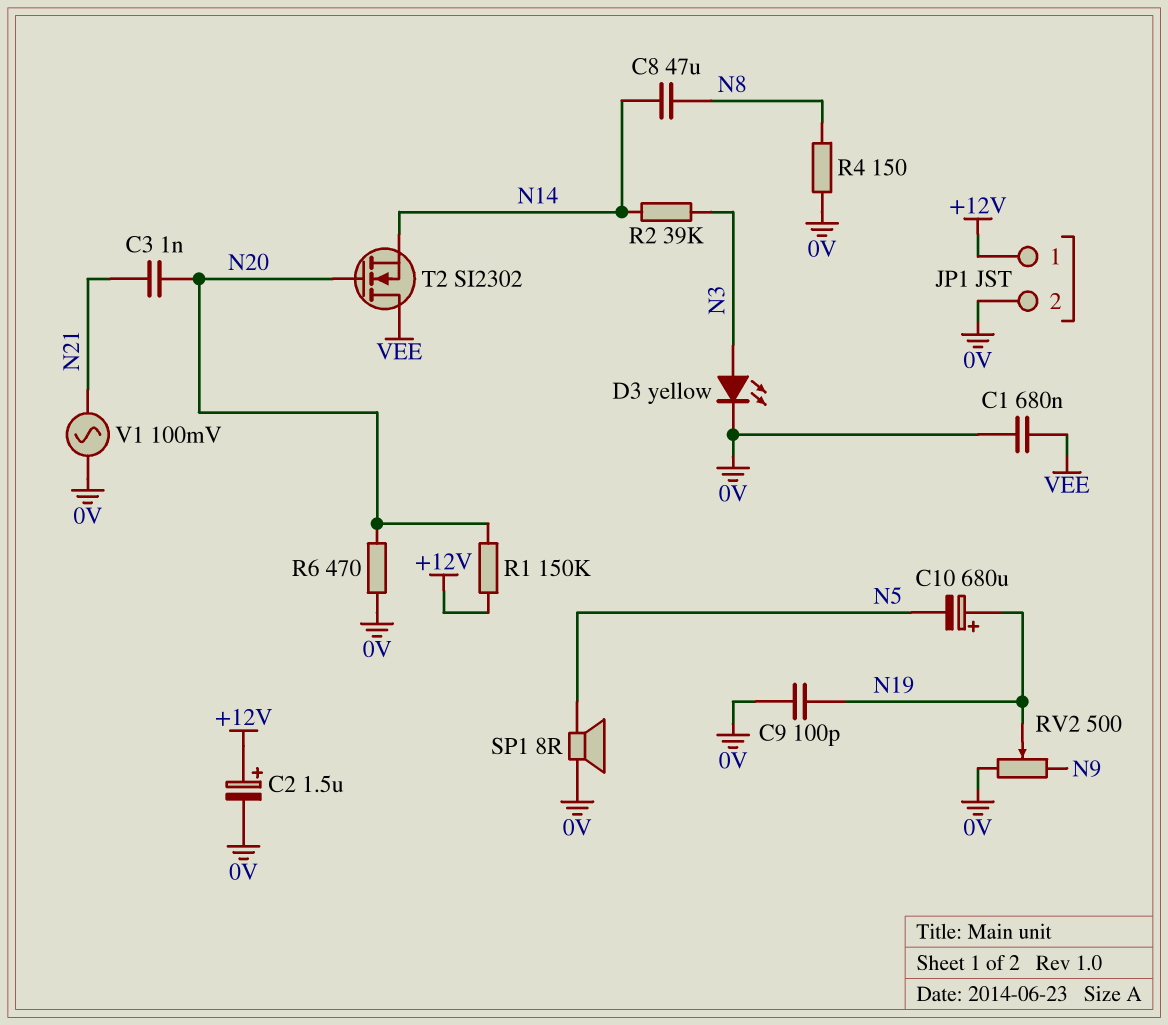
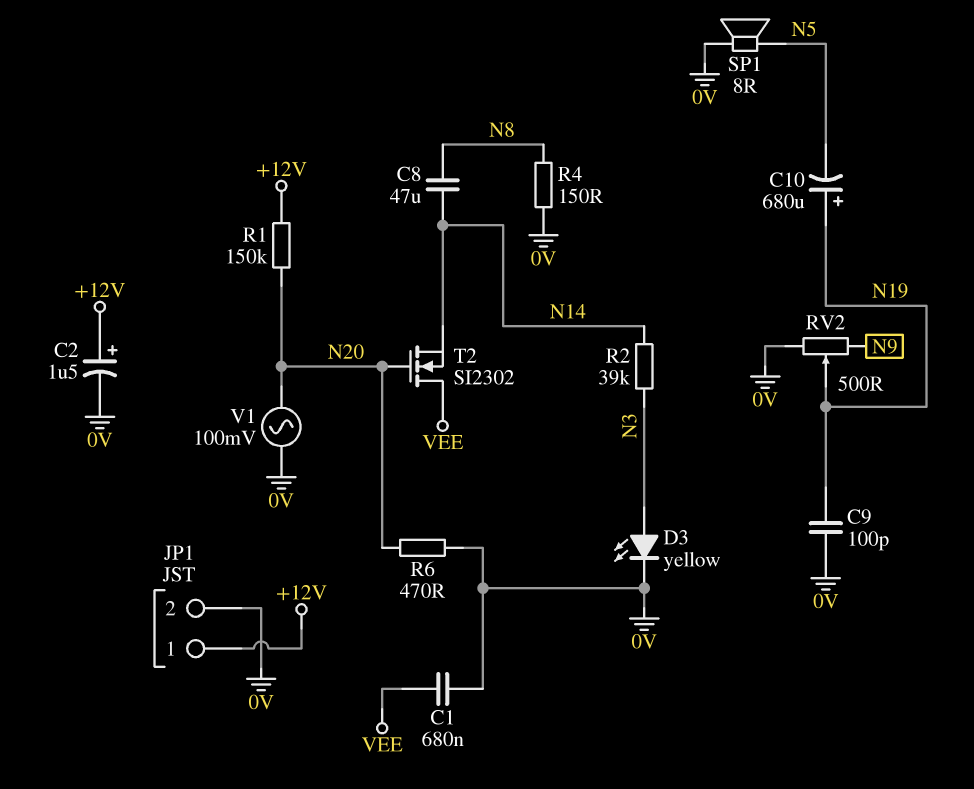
C3: 1nF (N20, N21) -> none
V1: AC 100mV (0V, N21) -> AC 100mV (0V, N20)

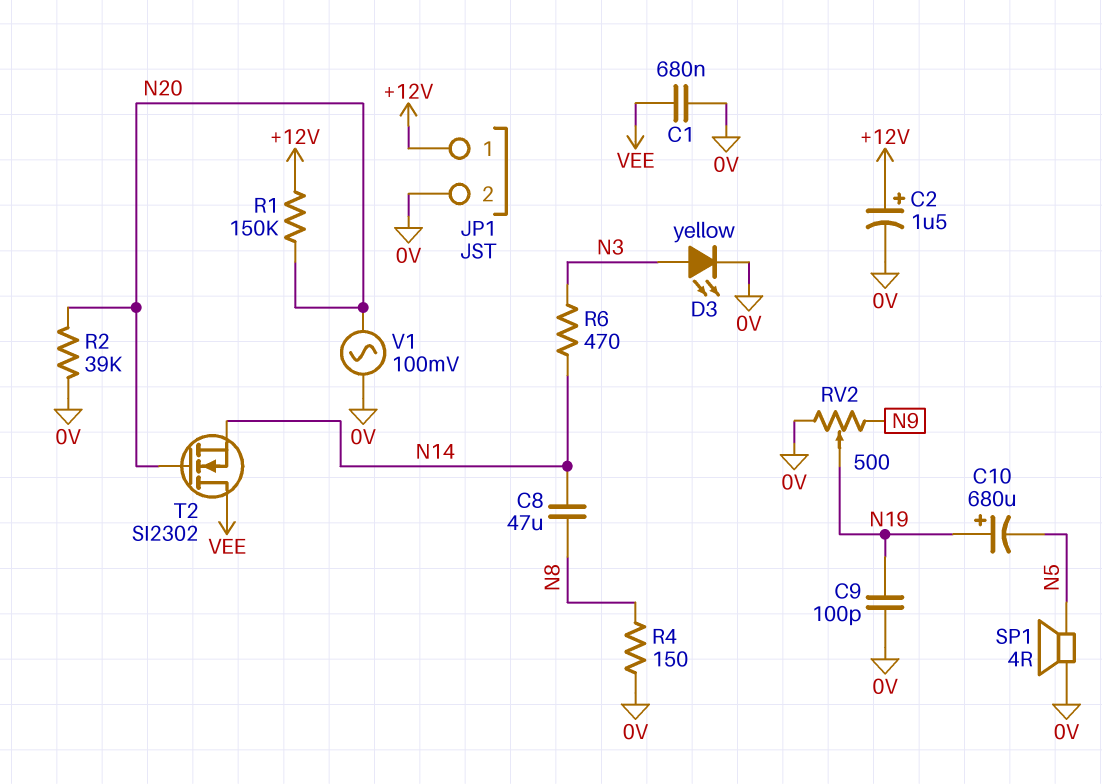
R2: 39k (N3, N14) -> 39k (0V, N20)
R6: 470 (0V, N20) -> 470 (N3, N14)
SP1: speaker 8R (0V, N5) -> speaker 4R (0V, N5)

